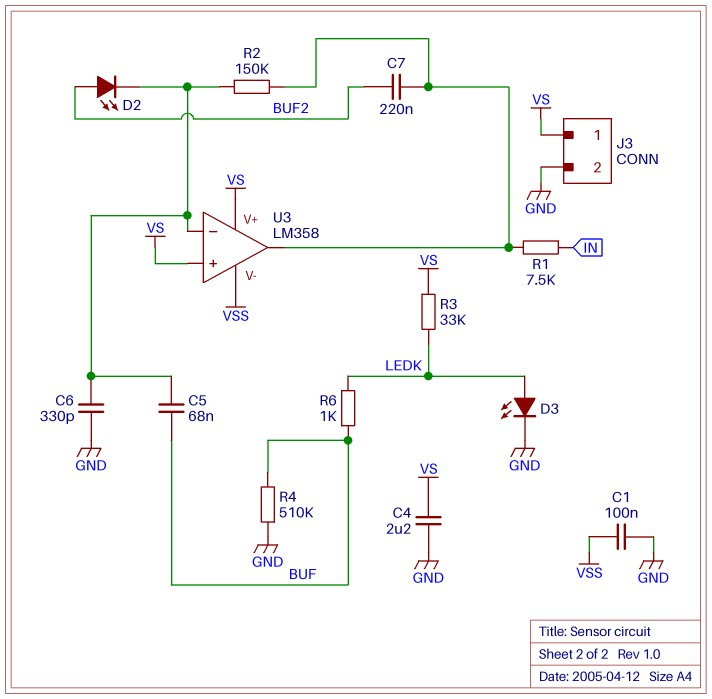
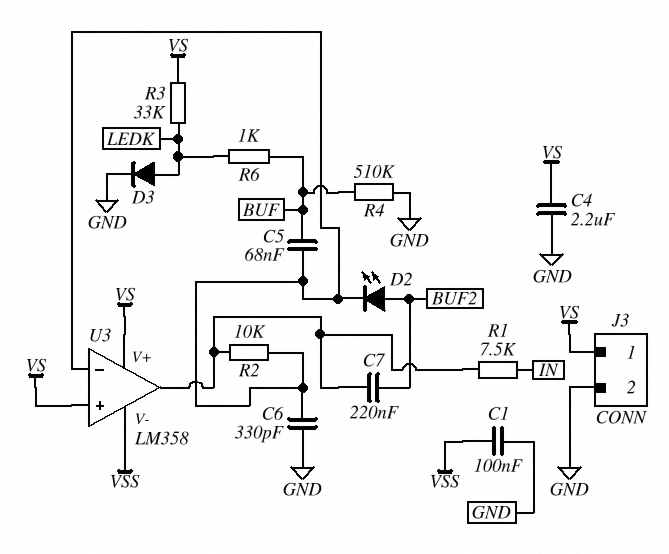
D3: LED (A LEDK, K GND) -> diode (A LEDK, K GND)
R2: 150k (U3/in-, U3/out) -> 10k (U3/in-, U3/out)

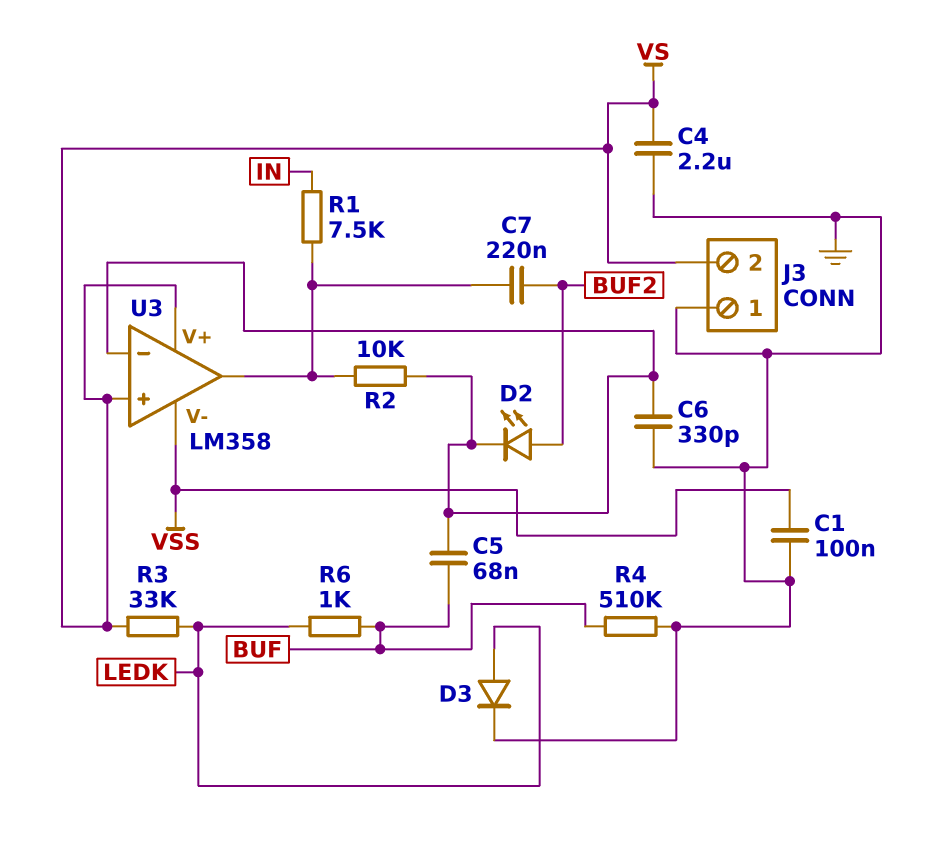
J3 pin 1: VS -> GND
J3 pin 2: GND -> VS

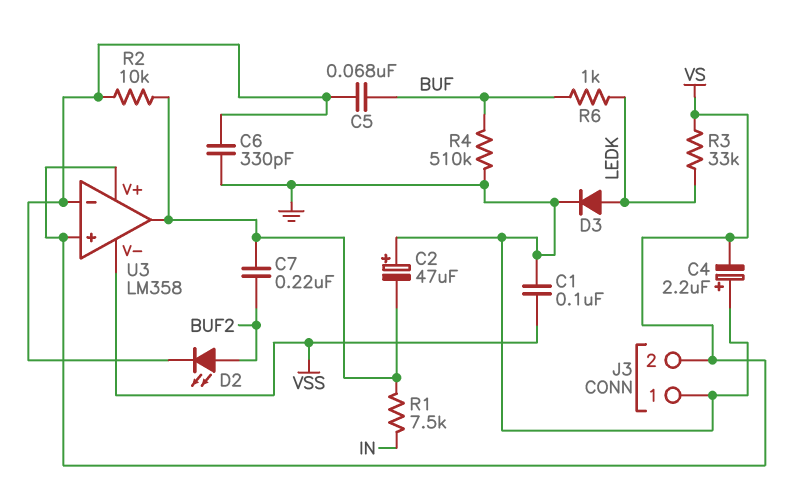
C2: none -> 47uF (plus GND, minus U3/out)
C4: 2.2uF (GND, VS) -> 2.2uF (plus GND, minus VS)

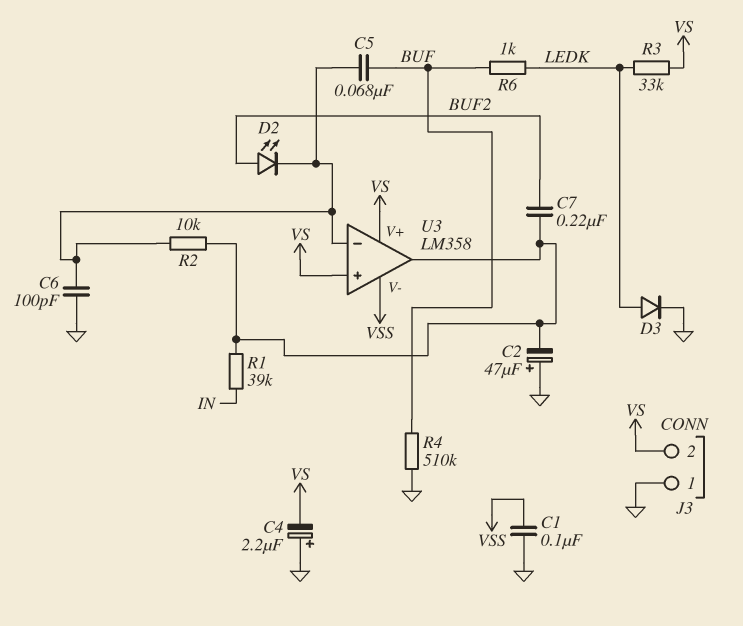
C6: 330pF (GND, U3/in-) -> 100pF (GND, U3/in-)
R1: 7.5k (IN, U3/out) -> 39k (IN, U3/out)

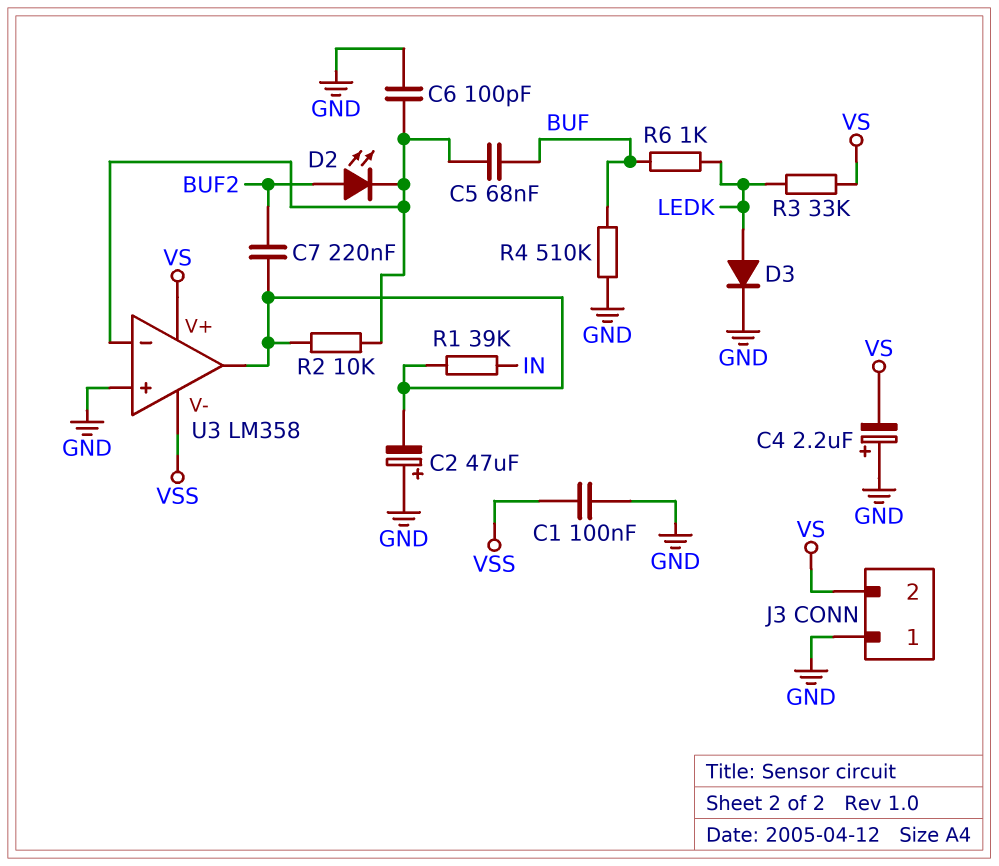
U3 pin in+: VS -> GND

